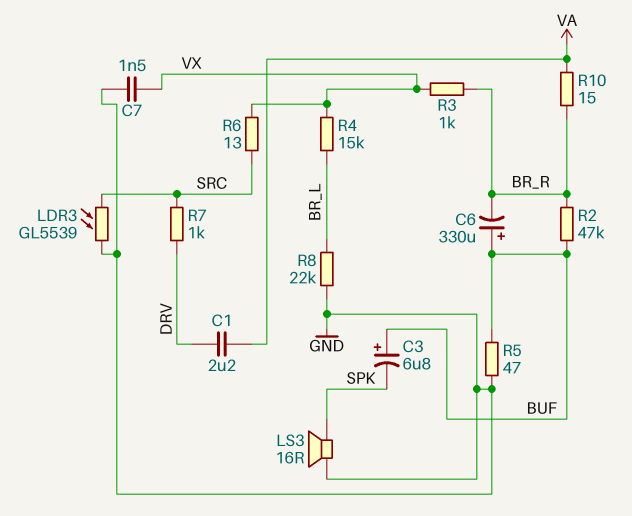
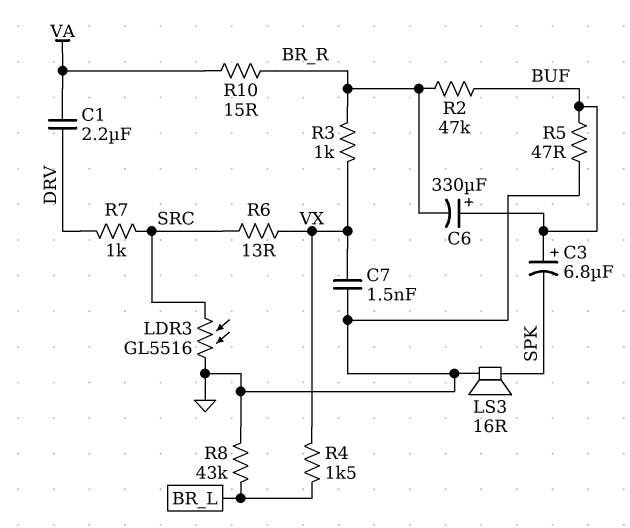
LDR3: GL5539 (GND, SRC) -> GL5516 (GND, SRC)
R4: 15k (BR_L, VX) -> 1.5k (BR_L, VX)
R8: 22k (BR_L, GND) -> 43k (BR_L, GND)

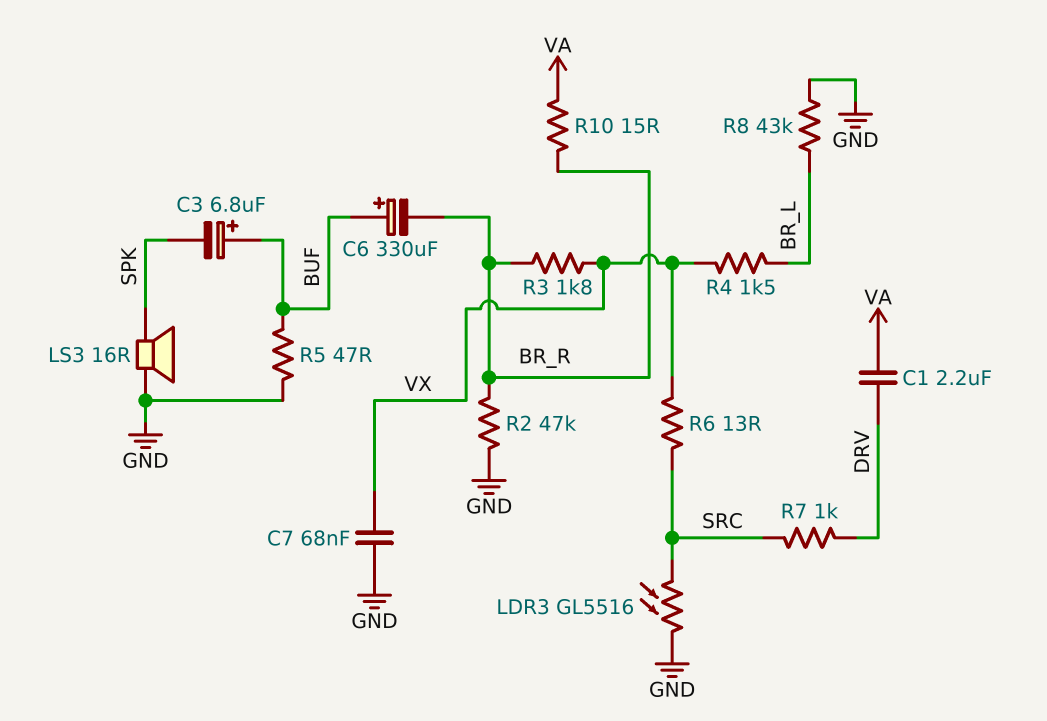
C7: 1.5nF (GND, VX) -> 68nF (GND, VX)
R2: 47k (BR_R, BUF) -> 47k (BR_R, GND)
R3: 1k (BR_R, VX) -> 1.8k (BR_R, VX)

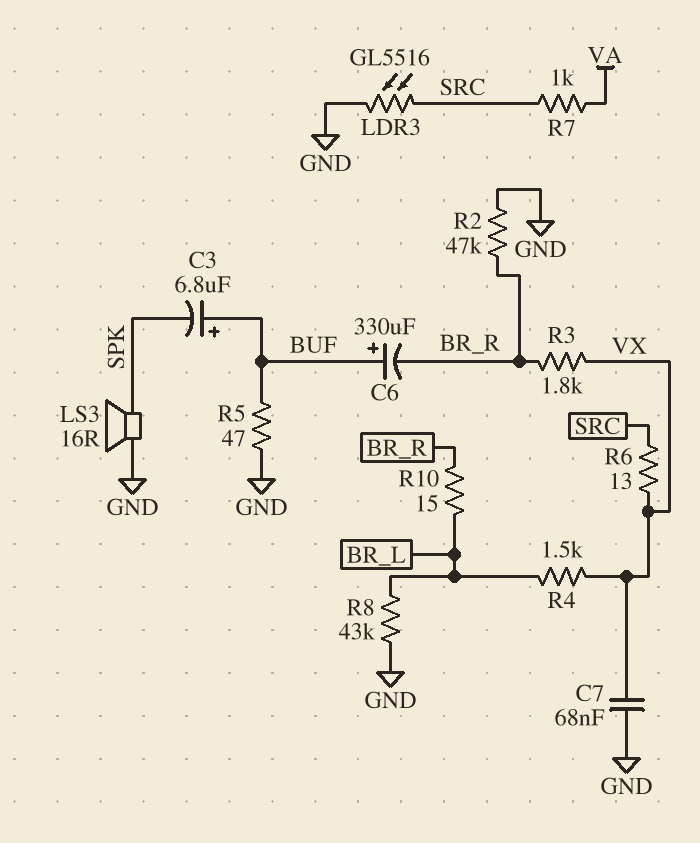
C1: 2.2uF (DRV, VA) -> none
R7: 1k (DRV, SRC) -> 1k (SRC, VA)
R10: 15 (BR_R, VA) -> 15 (BR_L, BR_R)

